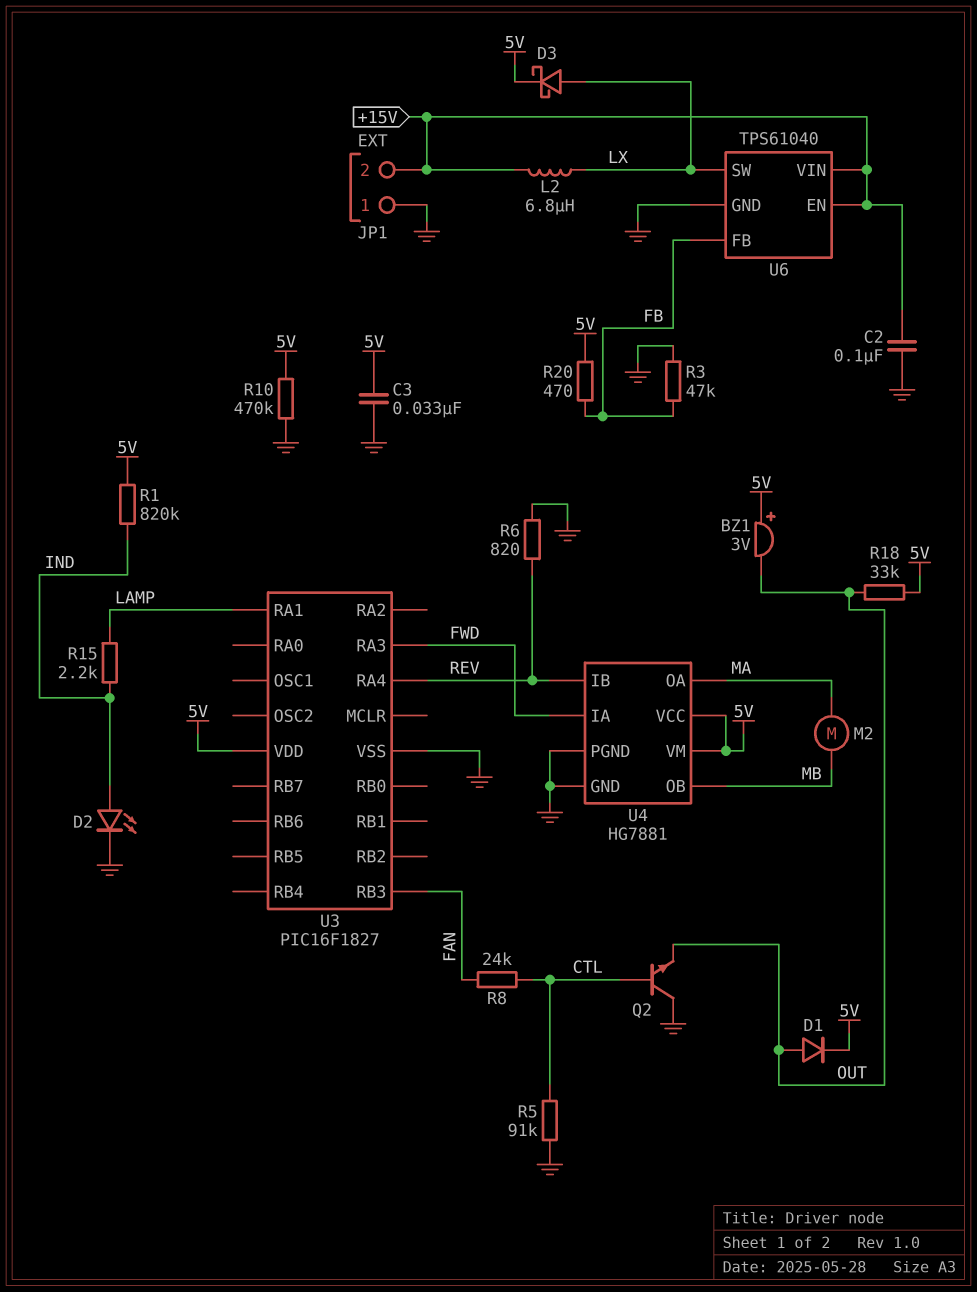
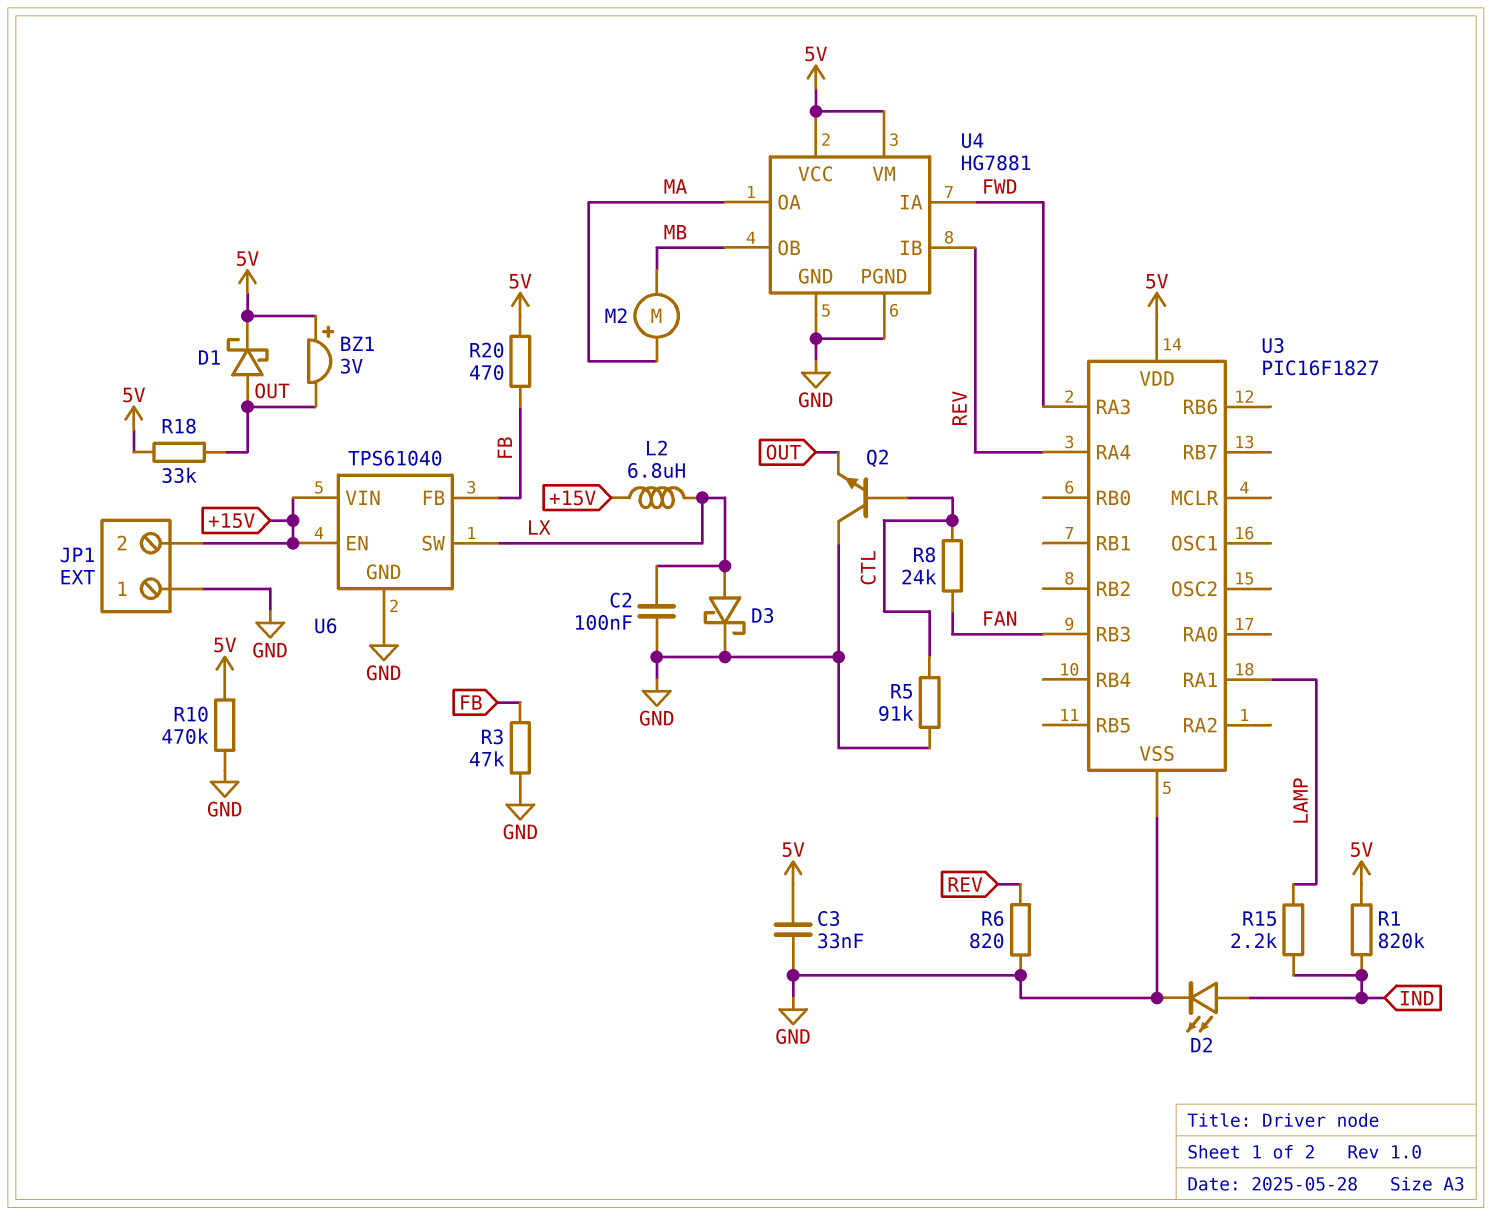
C2: 100nF (+15V, GND) -> 100nF (GND, LX)
D1: diode (A OUT, K 5V) -> schottky (A OUT, K 5V)
D3: schottky (A LX, K 5V) -> schottky (A LX, K GND)

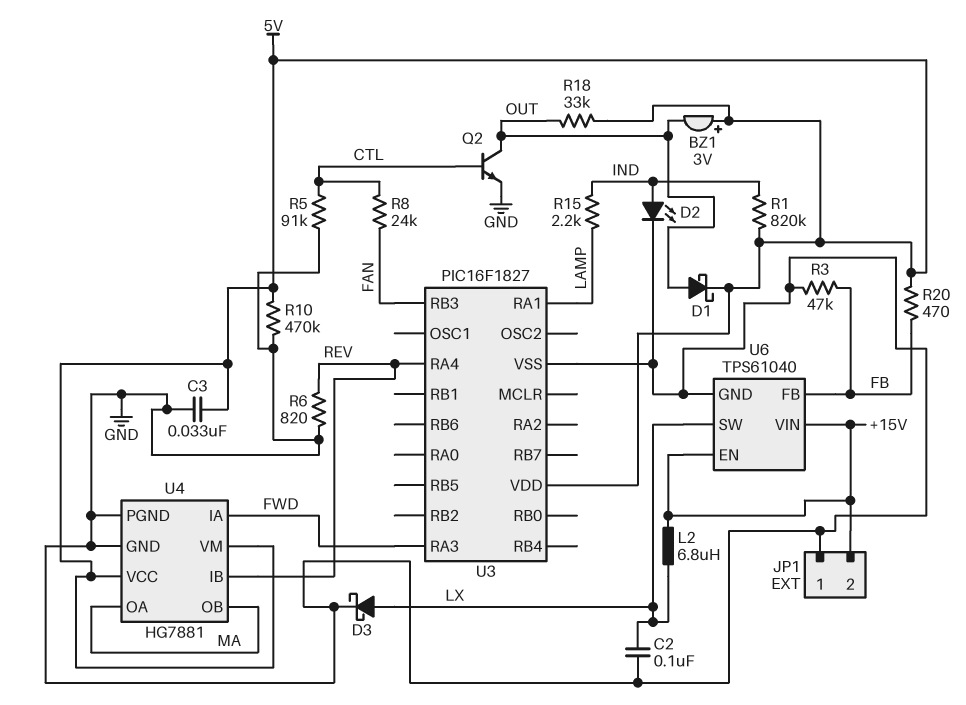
M2: motor (MA, MB) -> none
Q2: NPN (B CTL, C GND, E OUT) -> NPN (B CTL, C OUT, E GND)
U4 pin OB: MB -> MA

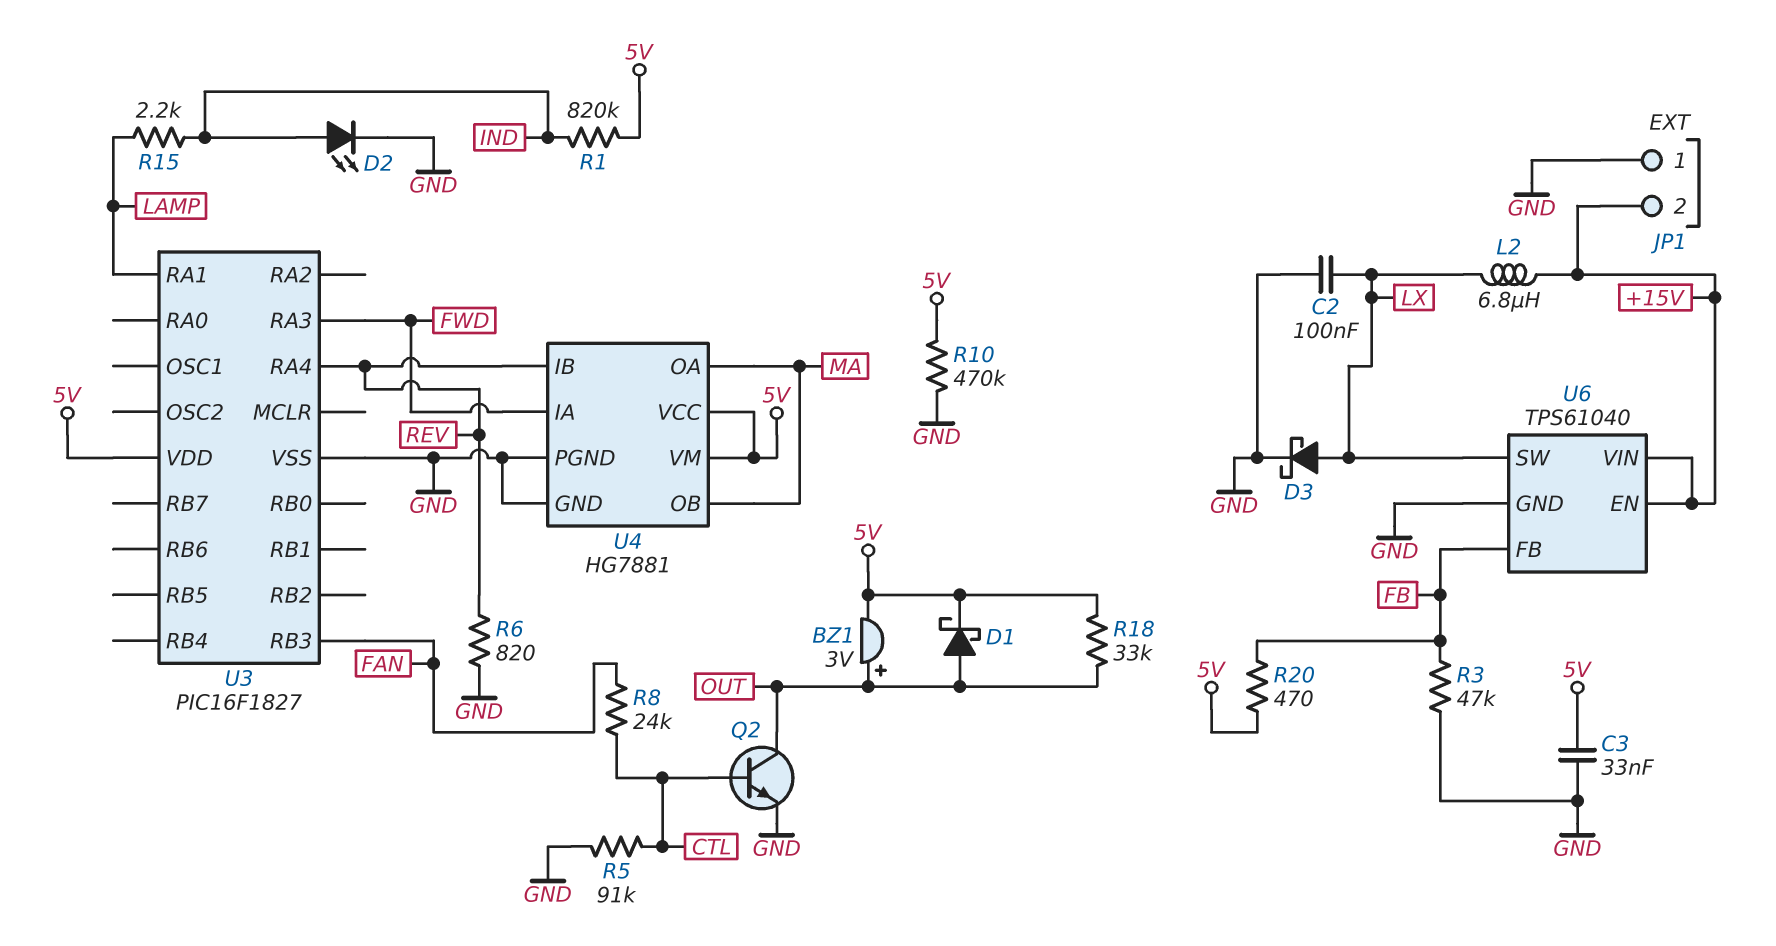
BZ1: buzzer 3V (plus 5V, minus OUT) -> buzzer 3V (plus OUT, minus 5V)

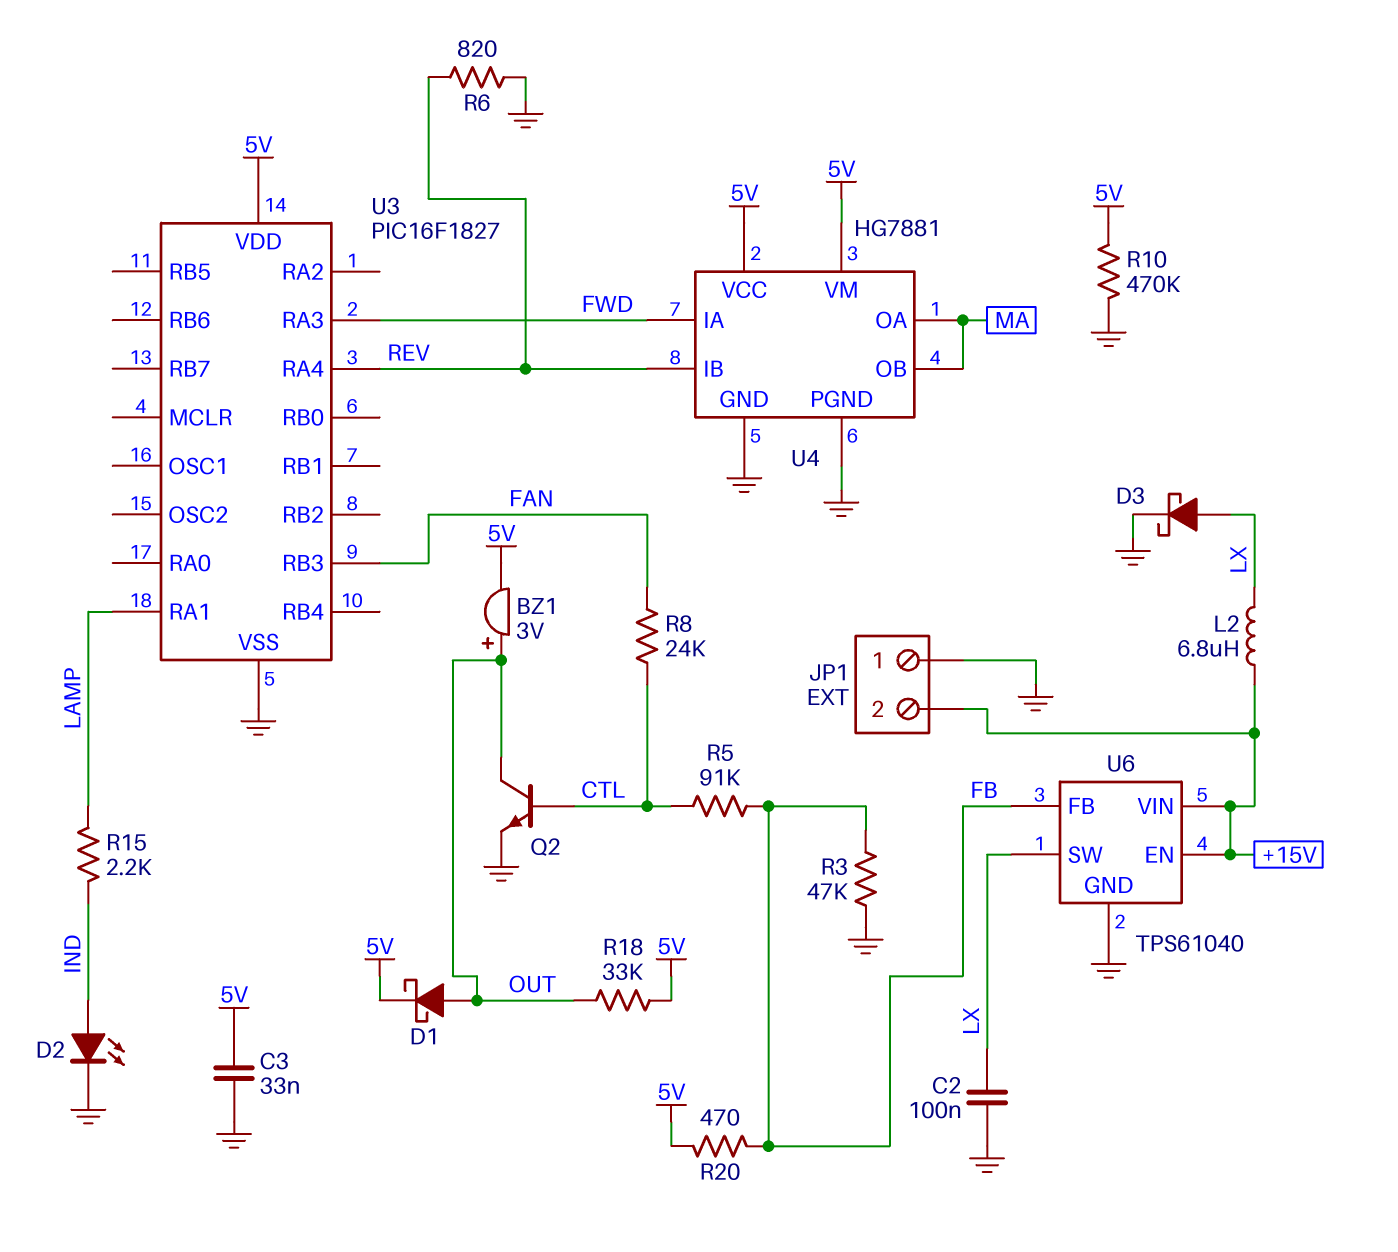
R1: 820k (5V, IND) -> none
R5: 91k (CTL, GND) -> 91k (CTL, FB)

